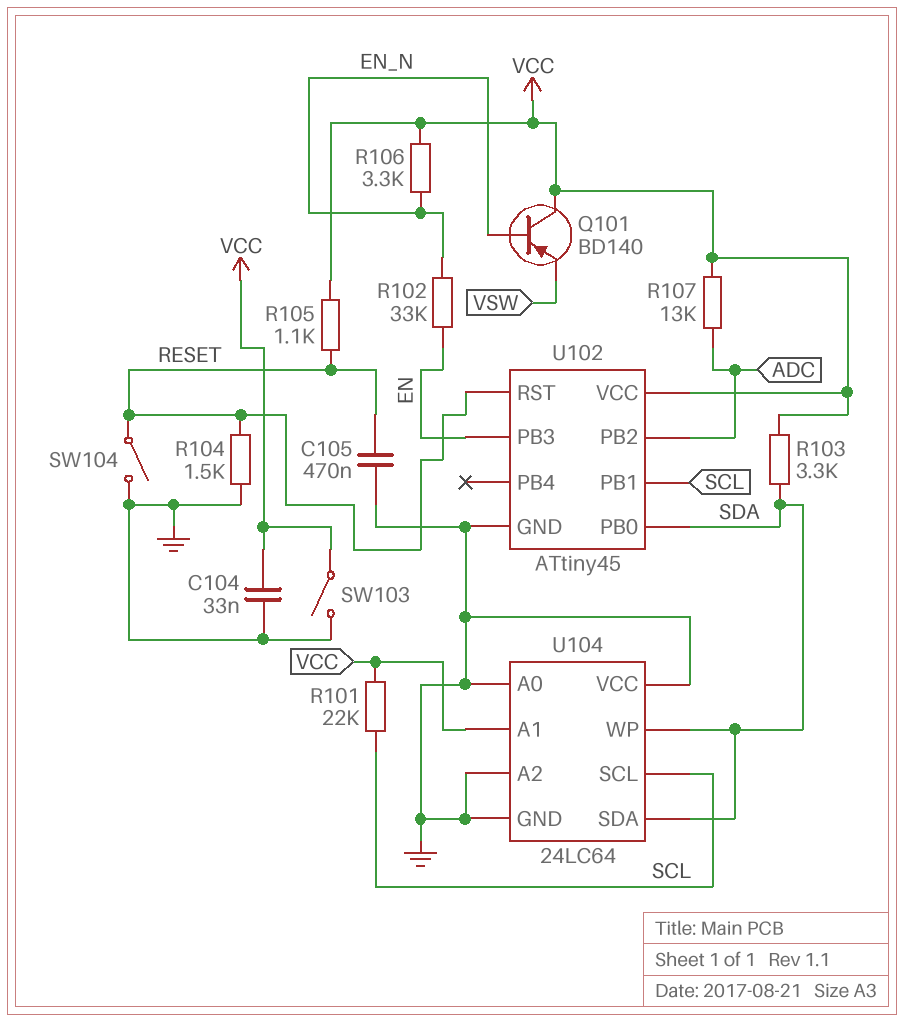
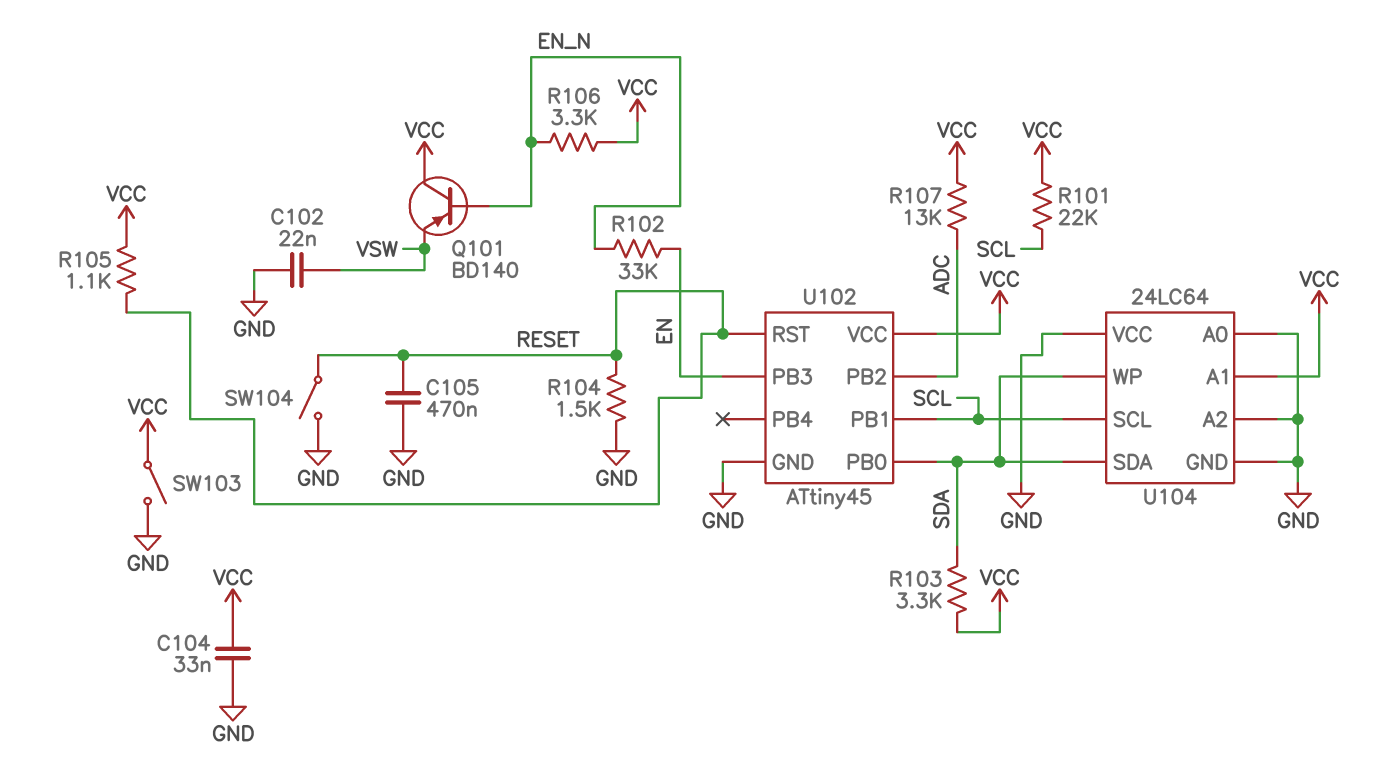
C102: none -> 22nF (GND, VSW)

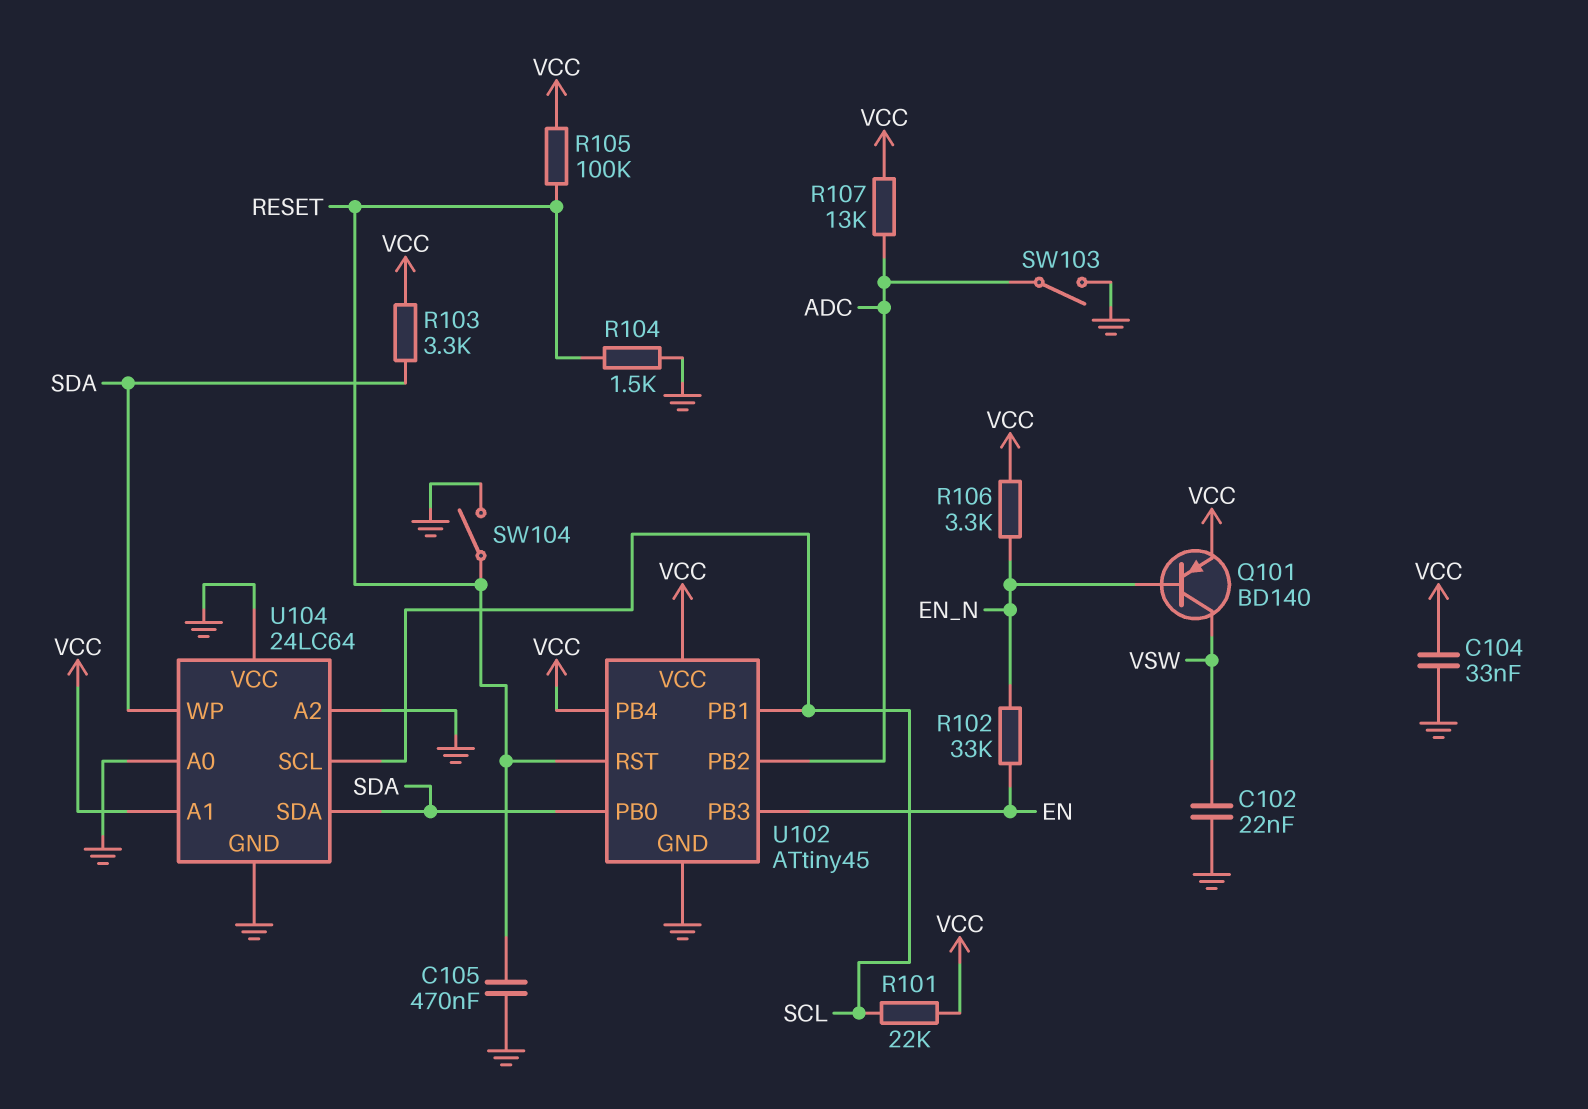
Q101: PNP BD140 (B EN_N, C VCC, E VSW) -> PNP BD140 (B EN_N, C VSW, E VCC)
R105: 1.1k (RESET, VCC) -> 100k (RESET, VCC)
SW103: switch (GND, VCC) -> switch (ADC, GND)
U102 pin PB4: none -> VCC

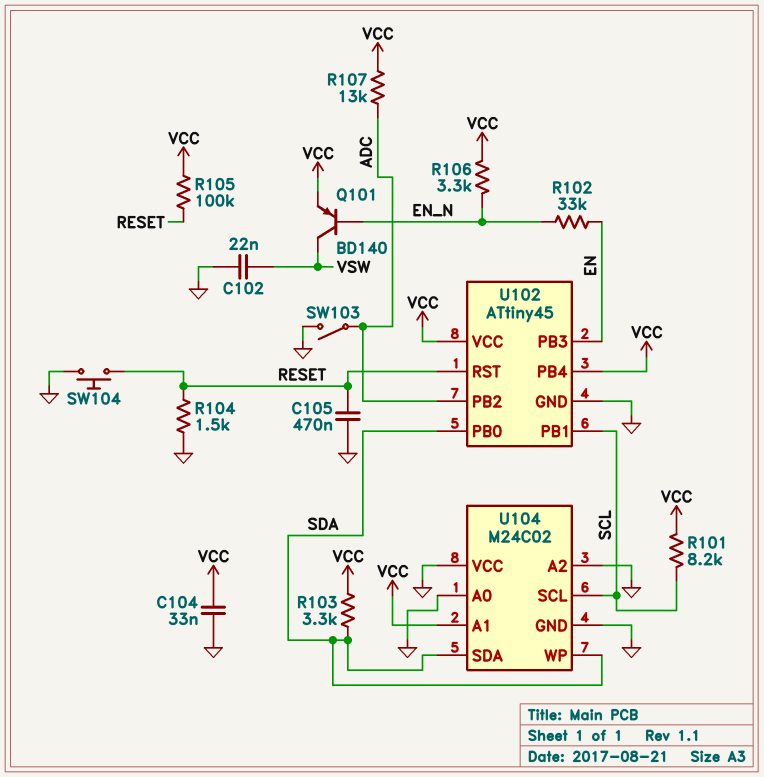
R101: 22k (SCL, VCC) -> 8.2k (SCL, VCC)
SW104: switch (GND, RESET) -> button (GND, RESET)
U104: 24LC64 -> M24C02

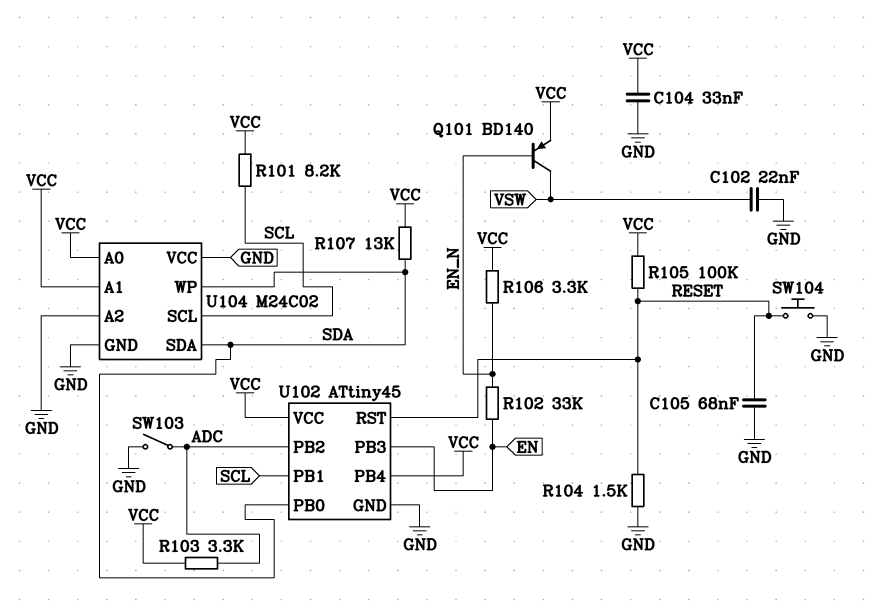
C105: 470nF (GND, RESET) -> 68nF (GND, RESET)
R103: 3.3k (SDA, VCC) -> 3.3k (ADC, VCC)
R107: 13k (ADC, VCC) -> 13k (SDA, VCC)
U104 pin A0: GND -> VCC

